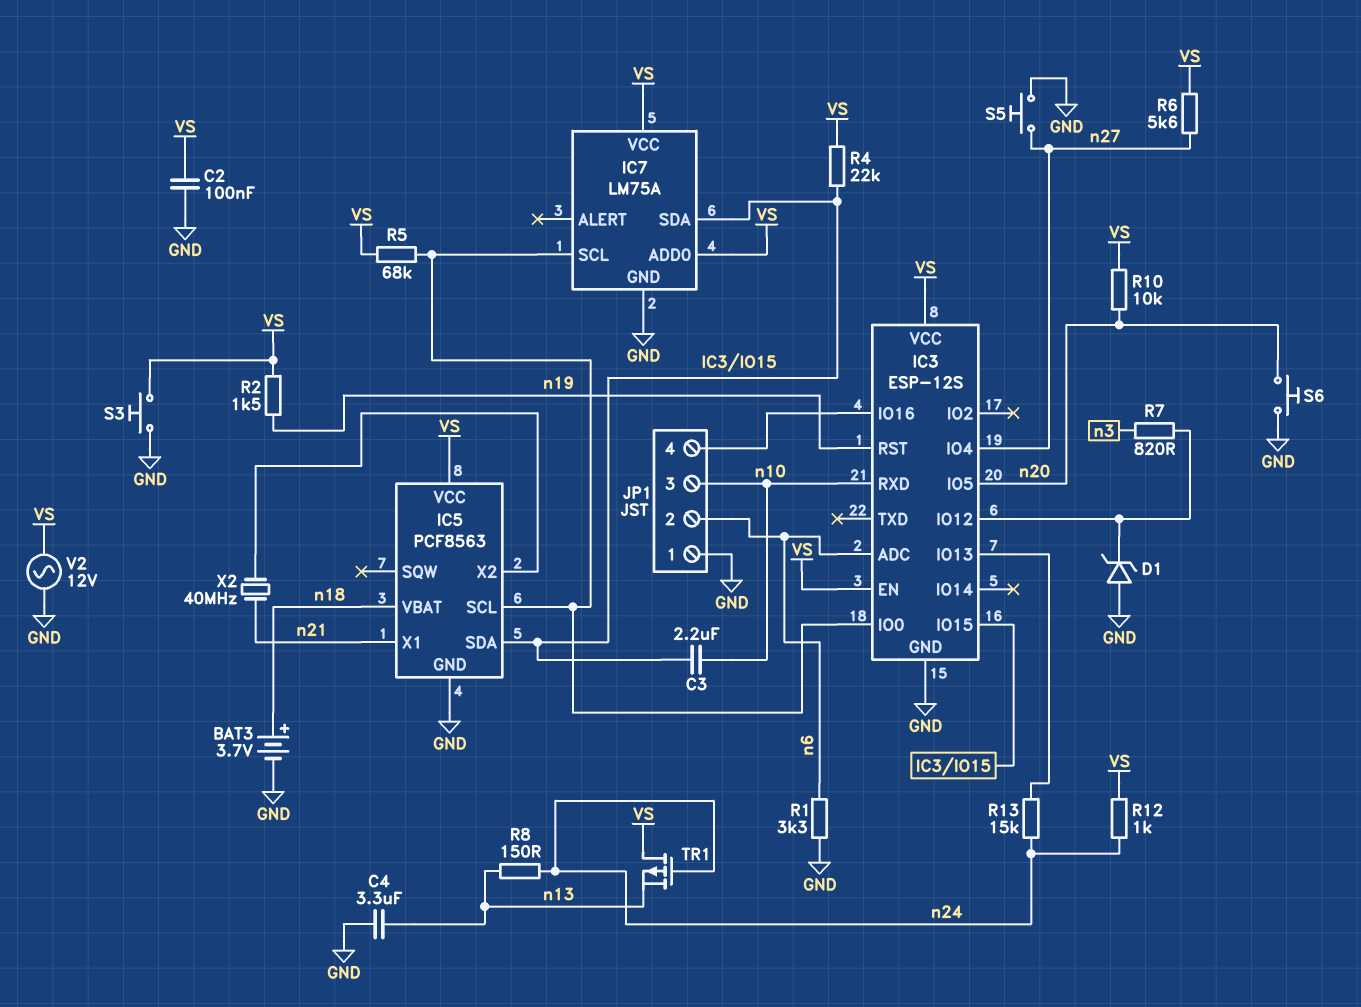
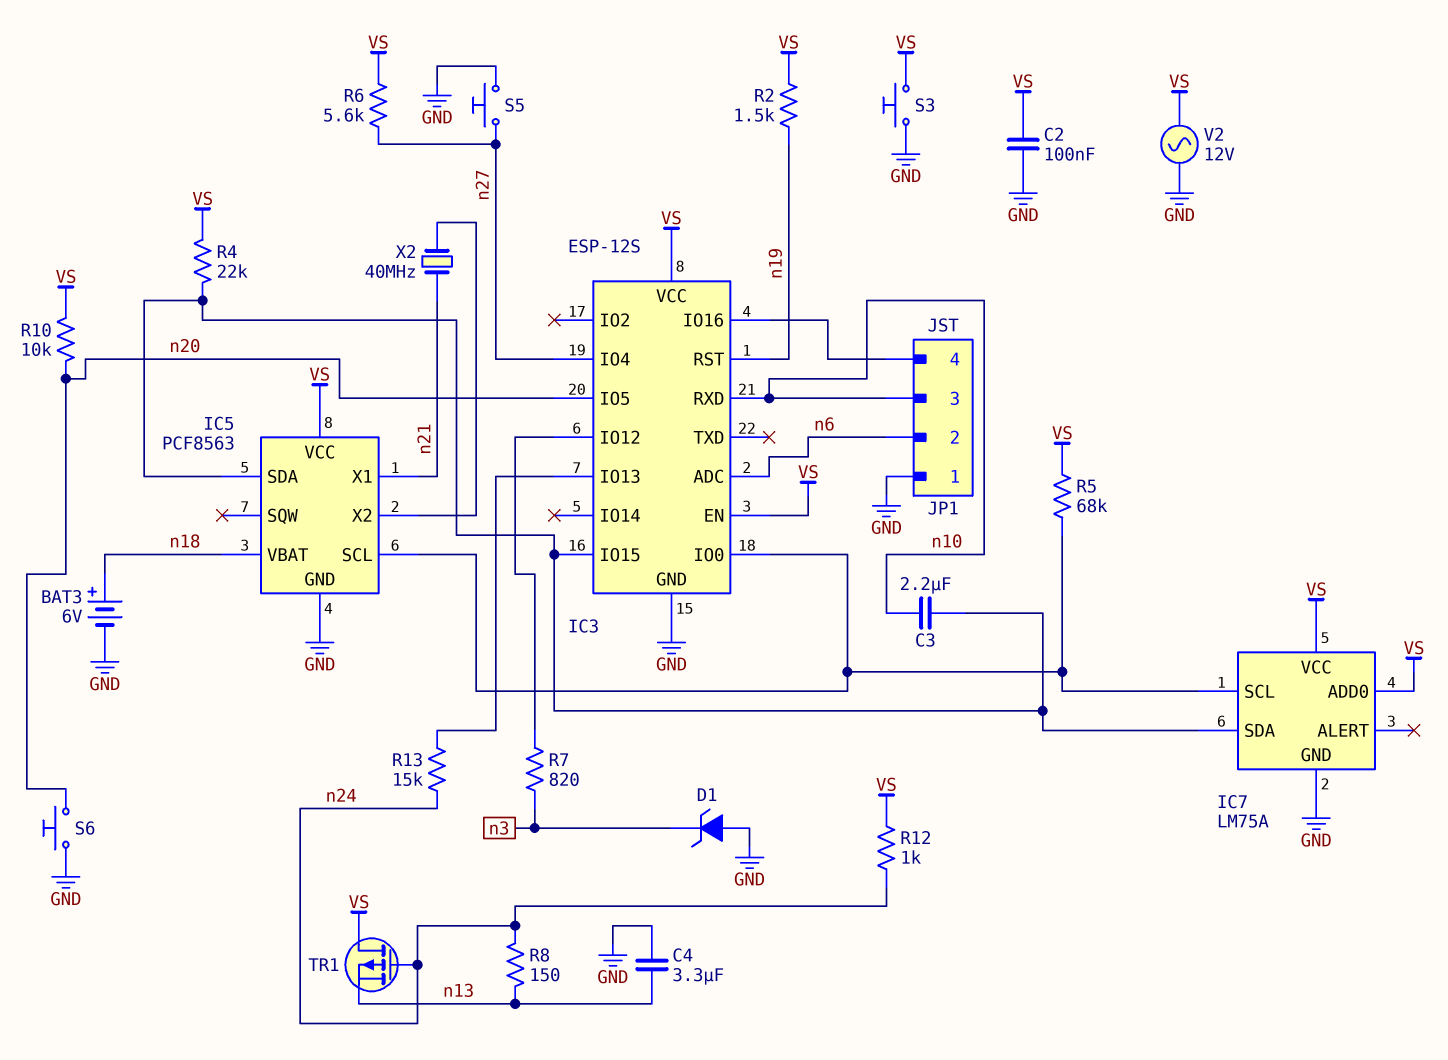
BAT3: 3.7V (plus n18, minus GND) -> 6V (plus n18, minus GND)
D1: zener (A GND, K IC3/IO12) -> zener (A GND, K n3)
R1: 3.3k (GND, n6) -> none

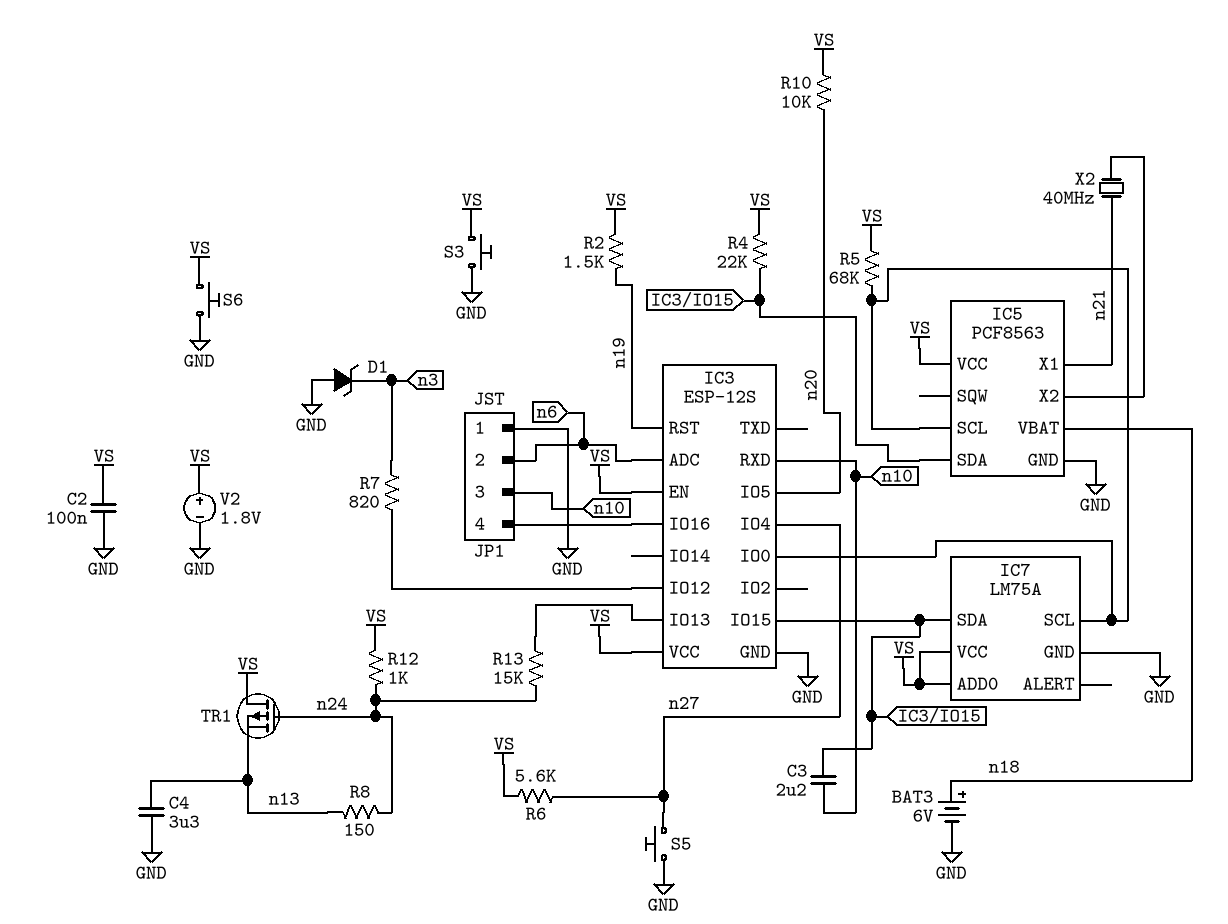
S6: button (GND, n20) -> button (GND, VS)
V2: AC 12V (GND, VS) -> 1.8V (plus VS, minus GND)

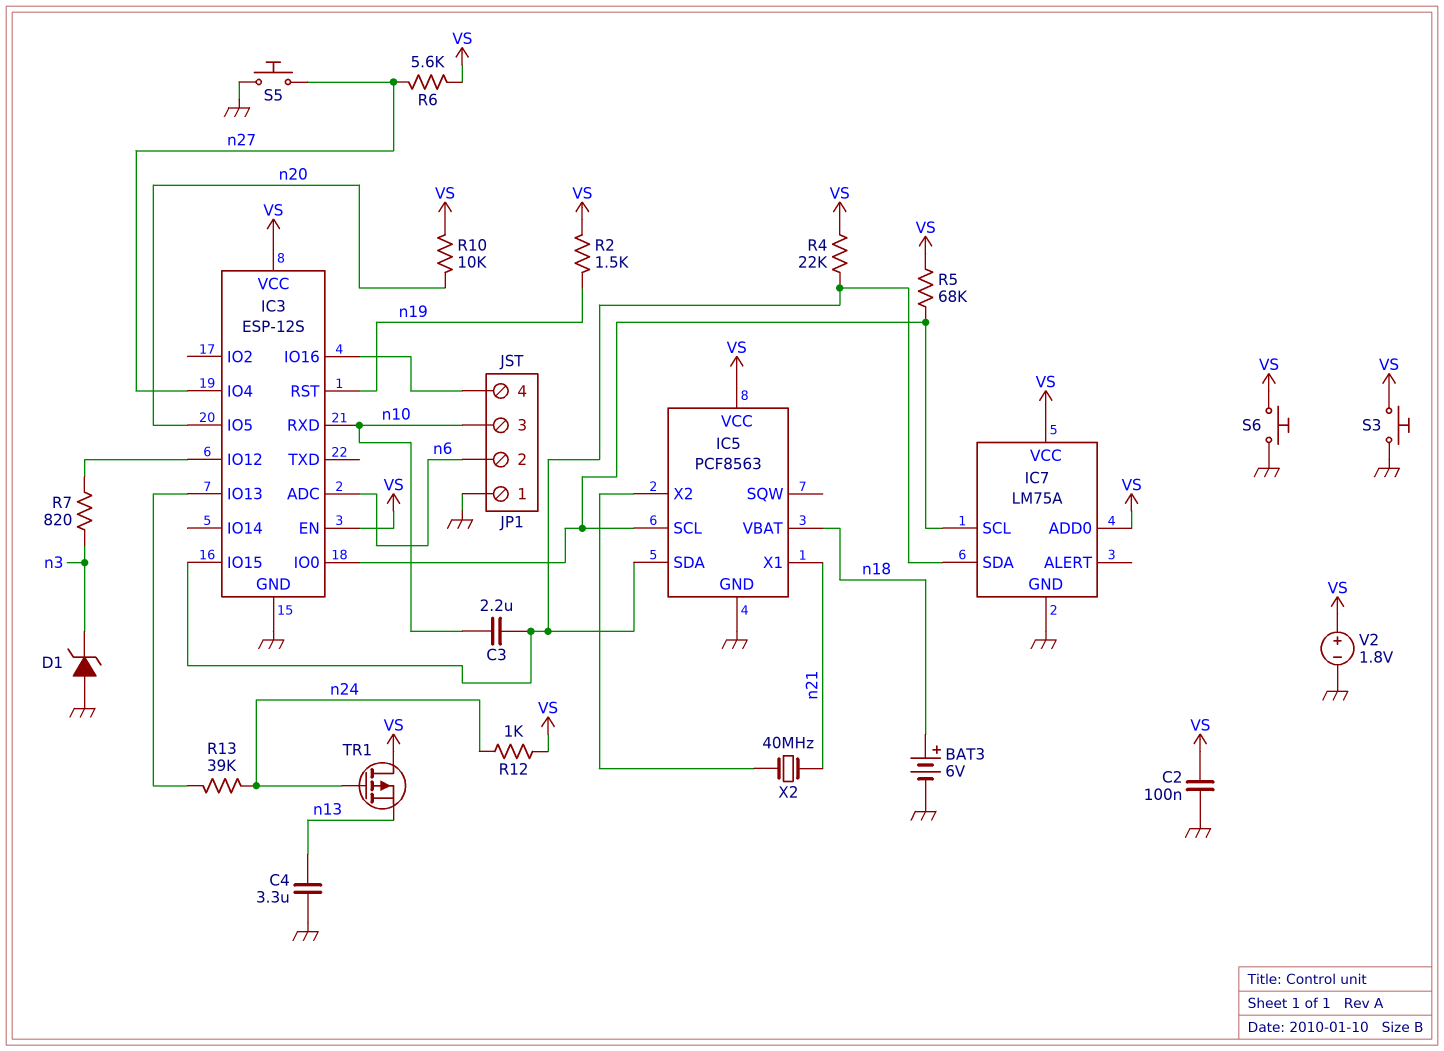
R8: 150 (n13, n24) -> none
R13: 15k (IC3/IO13, n24) -> 39k (IC3/IO13, n24)

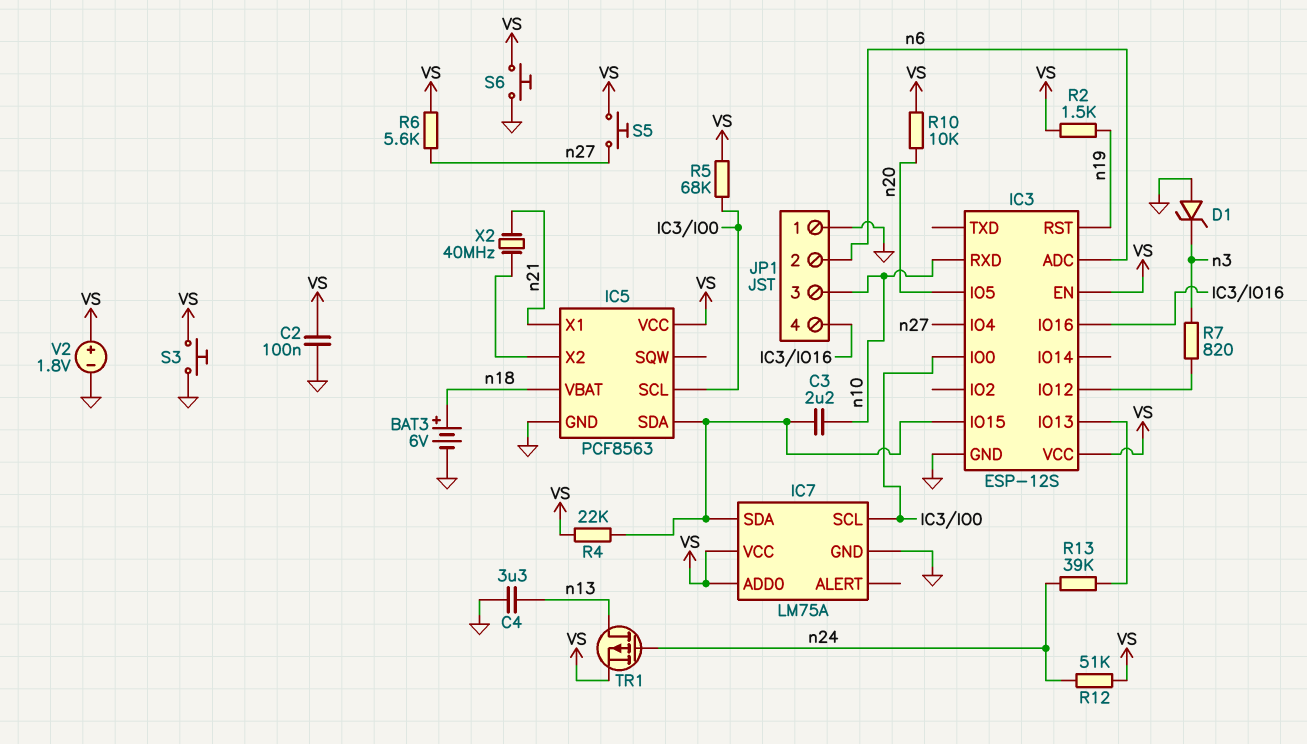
R12: 1k (VS, n24) -> 51k (VS, n24)
S5: button (GND, n27) -> button (VS, n27)
TR1: PMOS (G n24, D VS, S n13) -> PMOS (G n24, D n13, S VS)

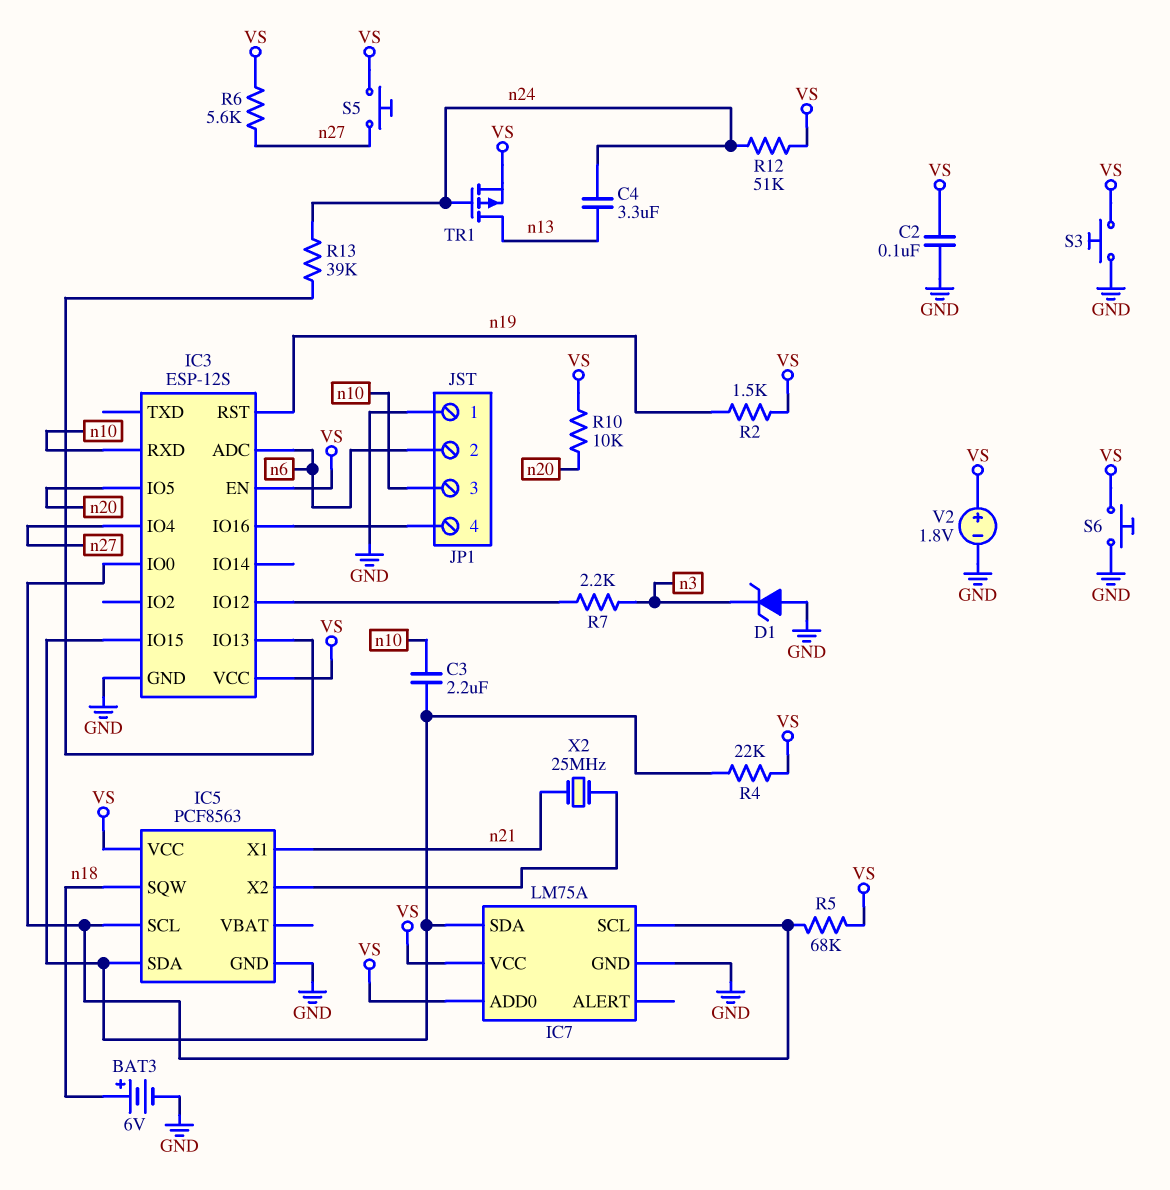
C4: 3.3uF (GND, n13) -> 3.3uF (n13, n24)
IC5 pin SQW: none -> n18
IC5 pin VBAT: n18 -> none
R7: 820 (IC3/IO12, n3) -> 2.2k (IC3/IO12, n3)
X2: 40MHz (IC5/X2, n21) -> 25MHz (IC5/X2, n21)

